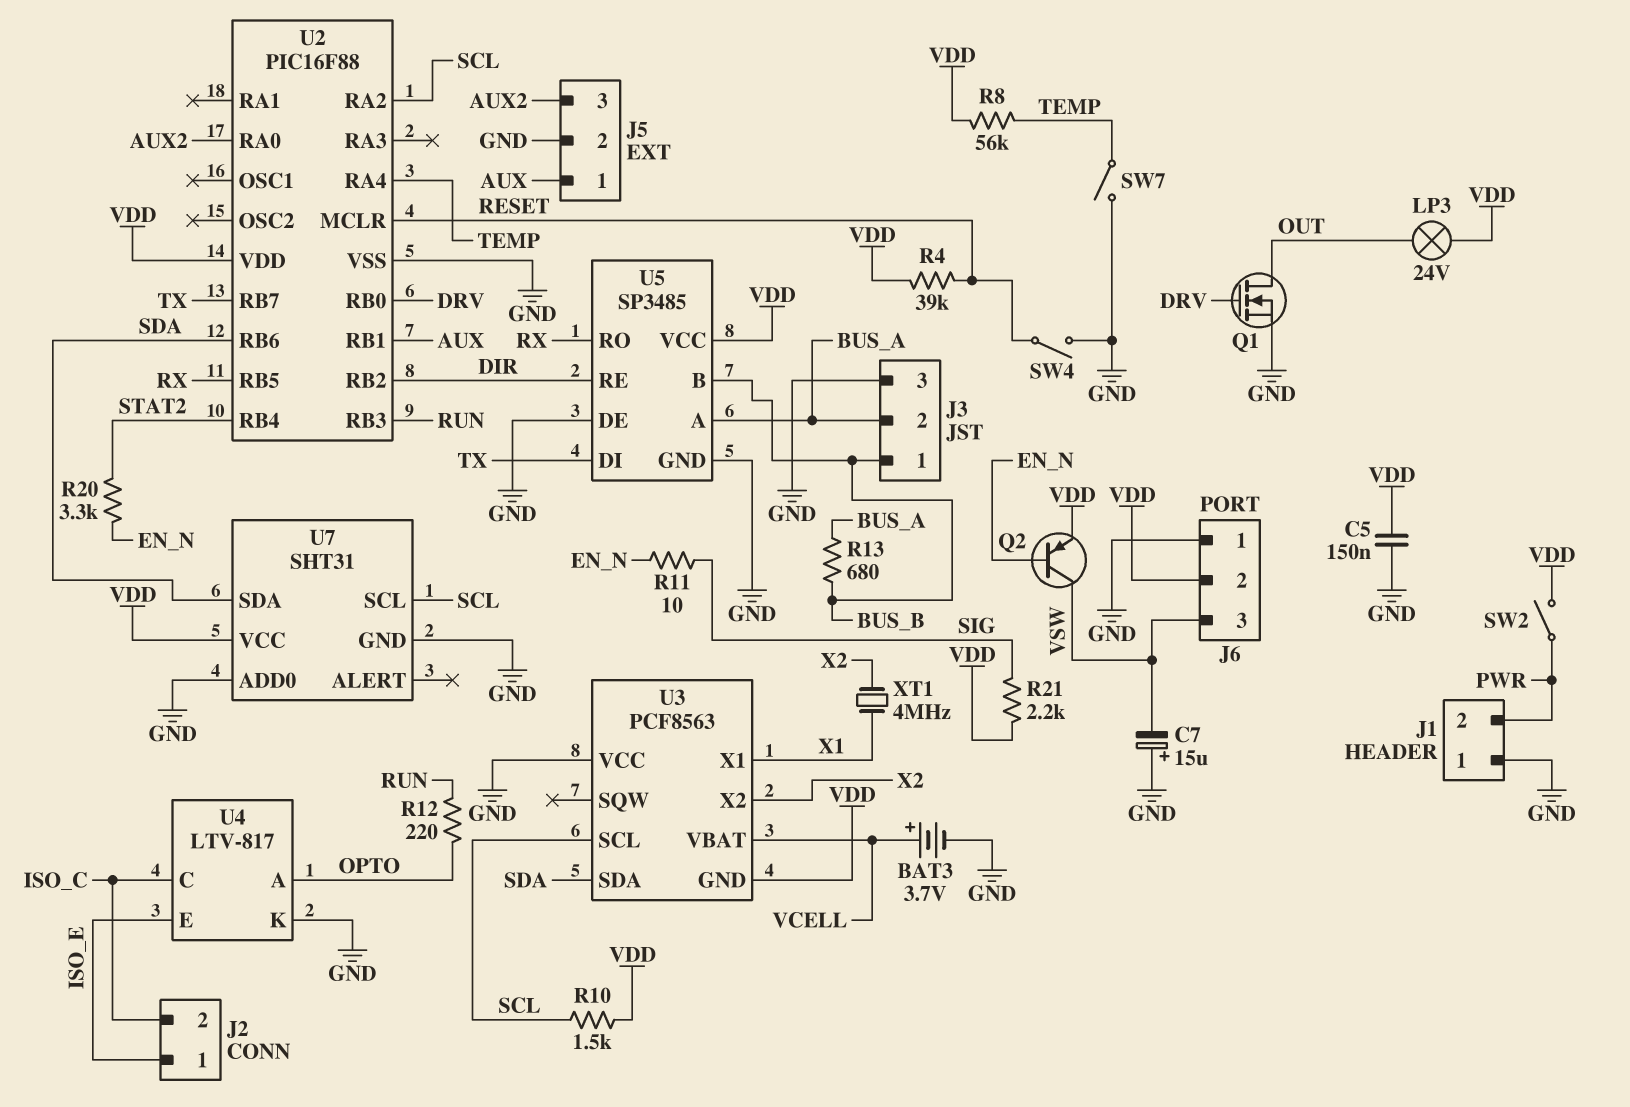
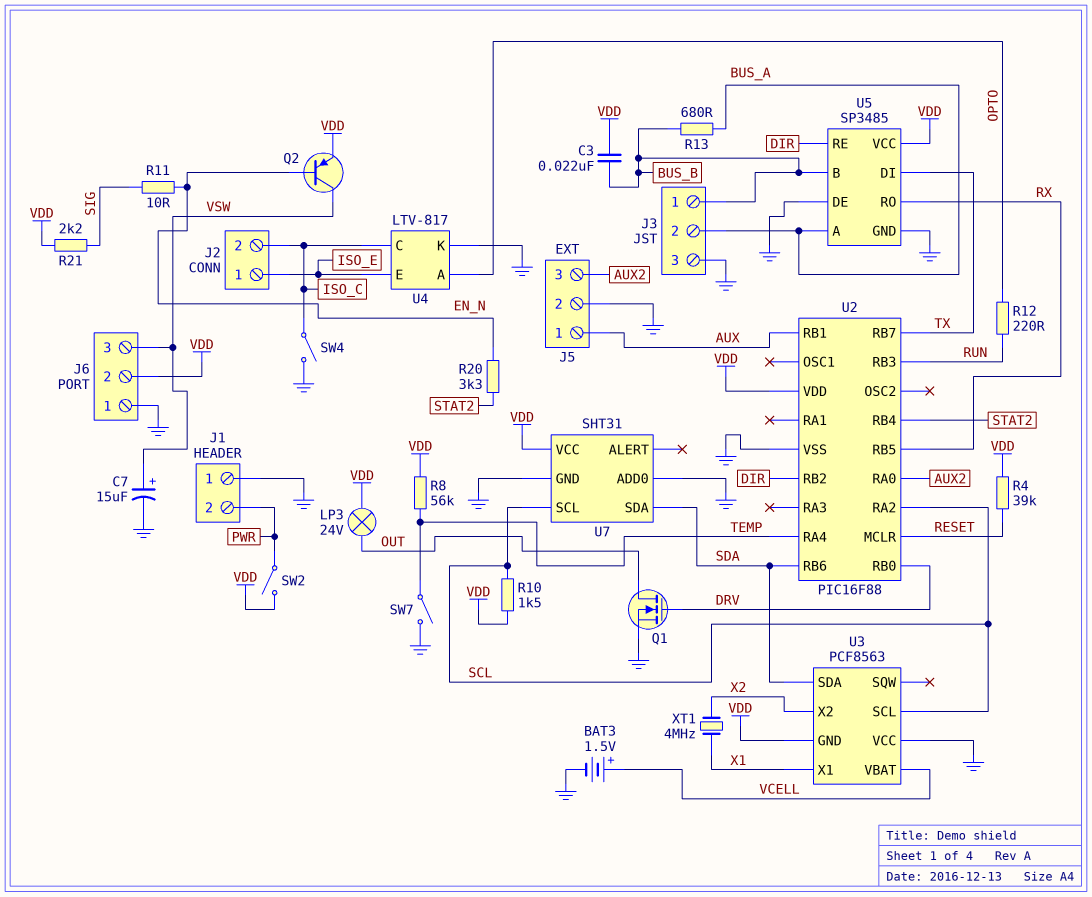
BAT3: 3.7V (plus VCELL, minus GND) -> 1.5V (plus VCELL, minus GND)
C3: none -> 22nF (BUS_B, VDD)
C5: 150nF (GND, VDD) -> none
C7: 15uF (plus GND, minus VSW) -> 15uF (plus VSW, minus GND)
SW4: switch (GND, RESET) -> switch (GND, ISO_C)

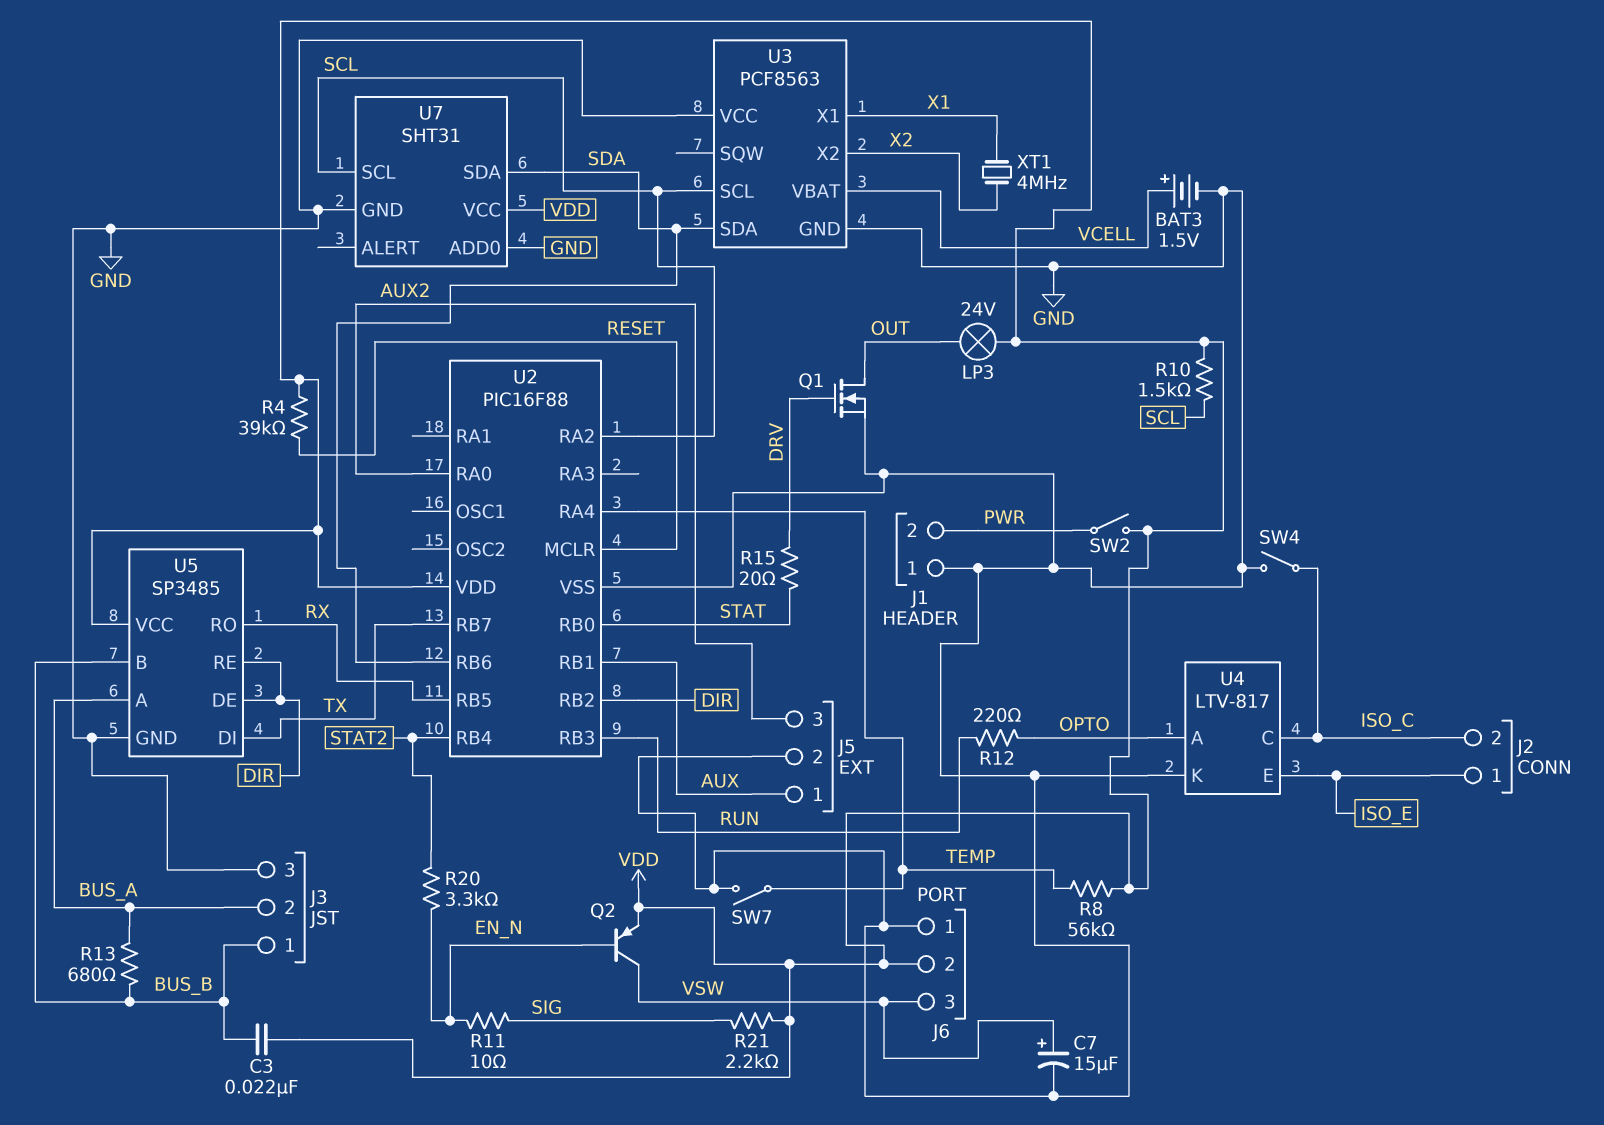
R15: none -> 20 (DRV, STAT)
U2 pin RB0: DRV -> STAT
U3 pin GND: VDD -> GND
U5 pin DE: GND -> DIR

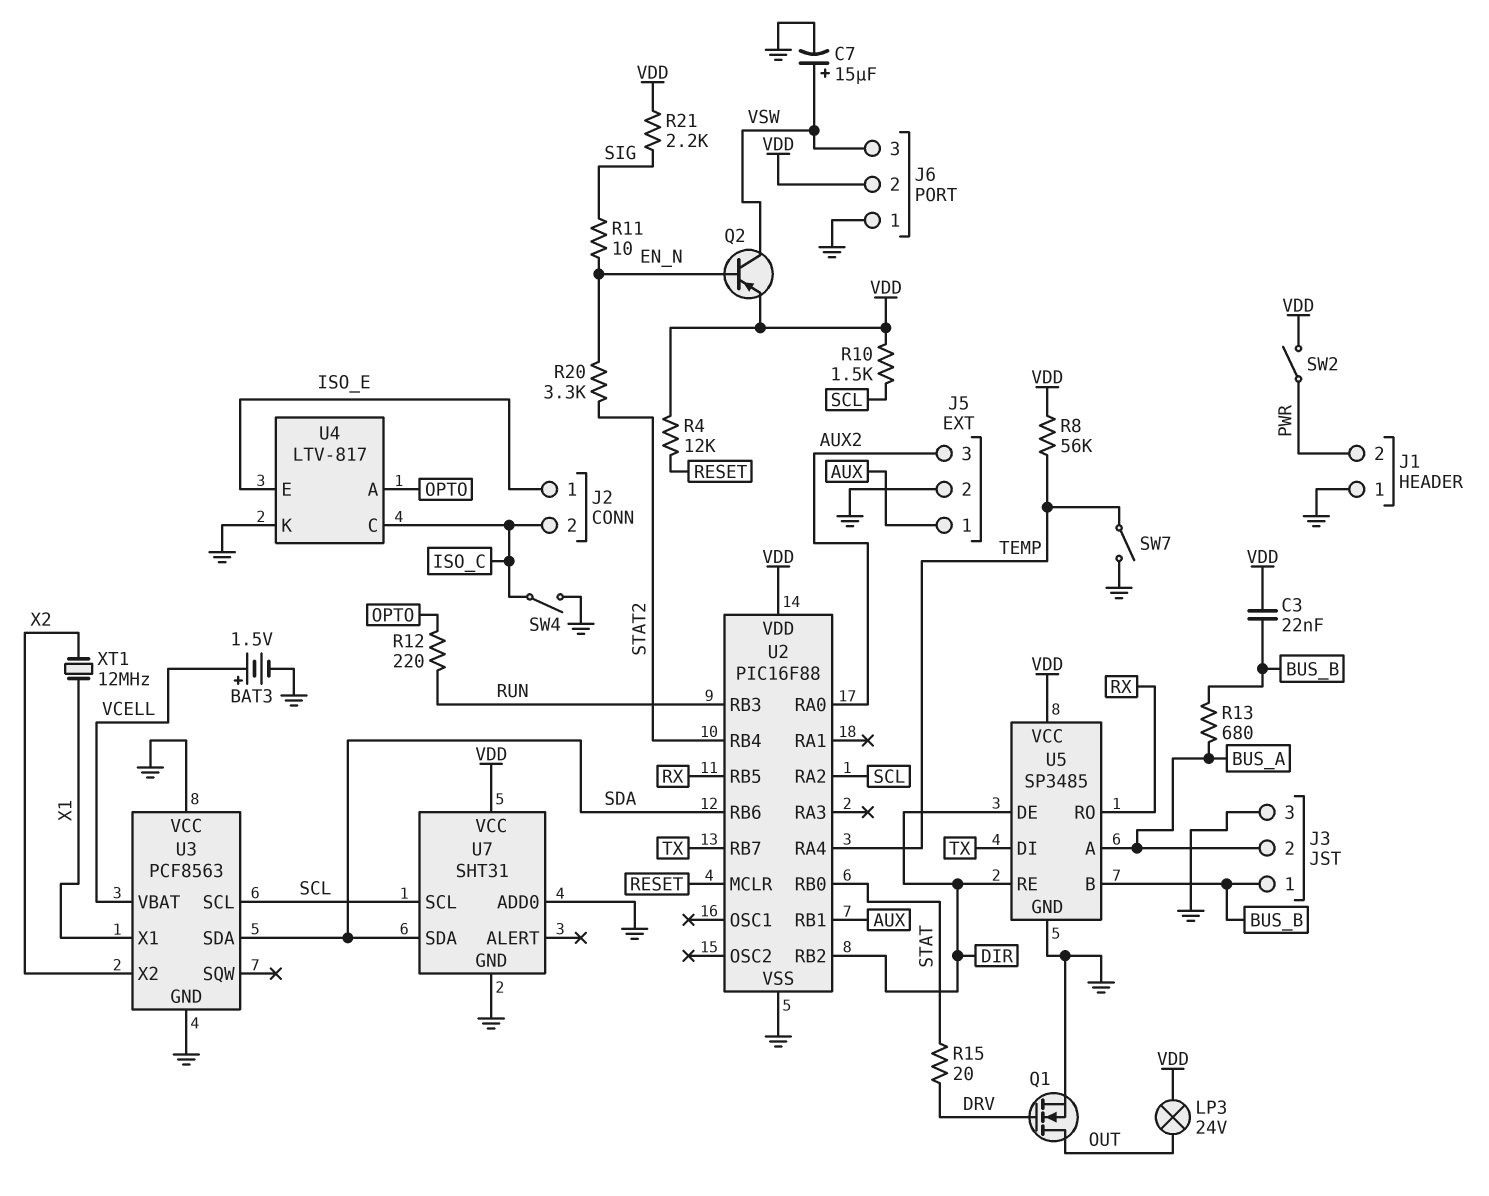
R4: 39k (RESET, VDD) -> 12k (RESET, VDD)
XT1: 4MHz (X1, X2) -> 12MHz (X1, X2)

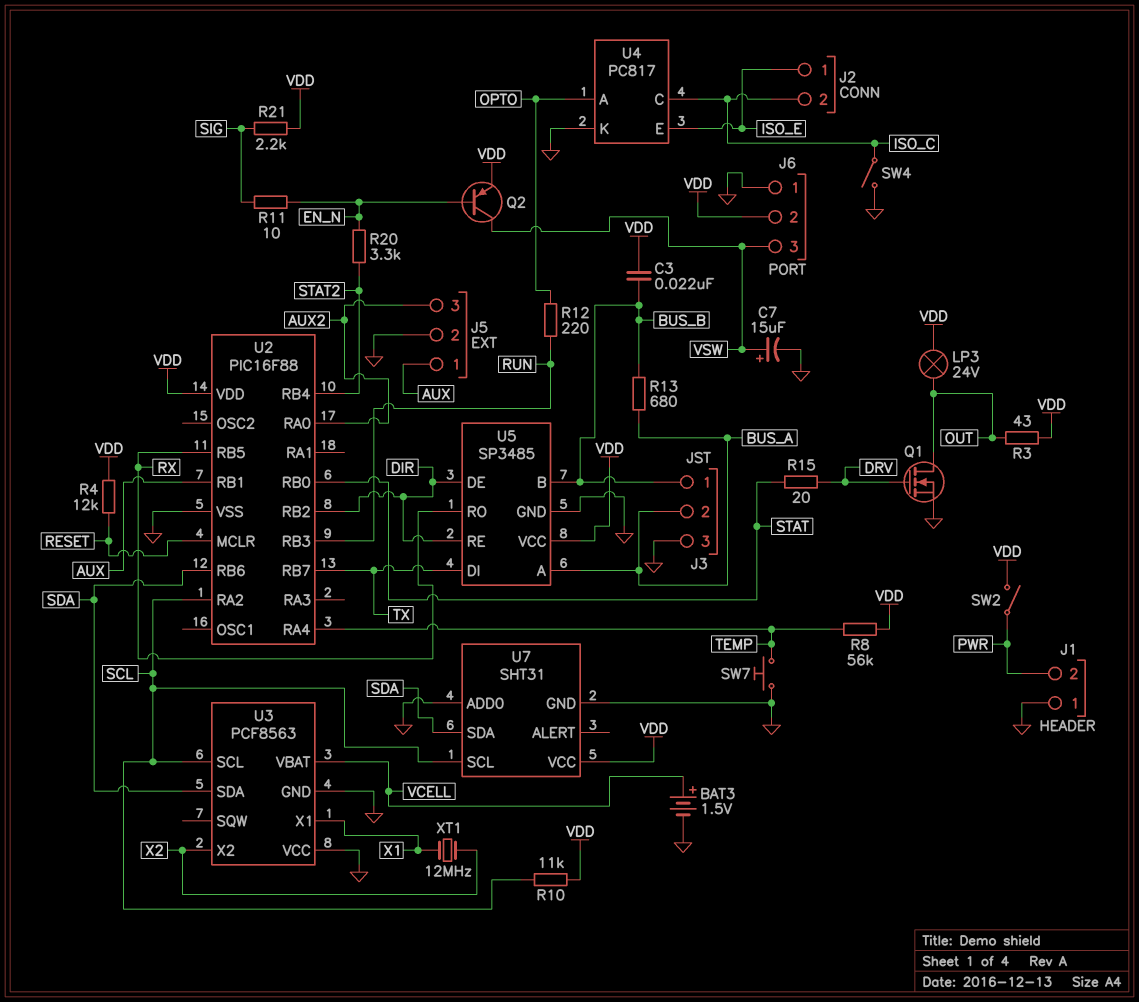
R3: none -> 43 (OUT, VDD)
R10: 1.5k (SCL, VDD) -> 11k (SCL, VDD)
SW7: switch (GND, TEMP) -> button (GND, TEMP)
U4: LTV-817 -> PC817

